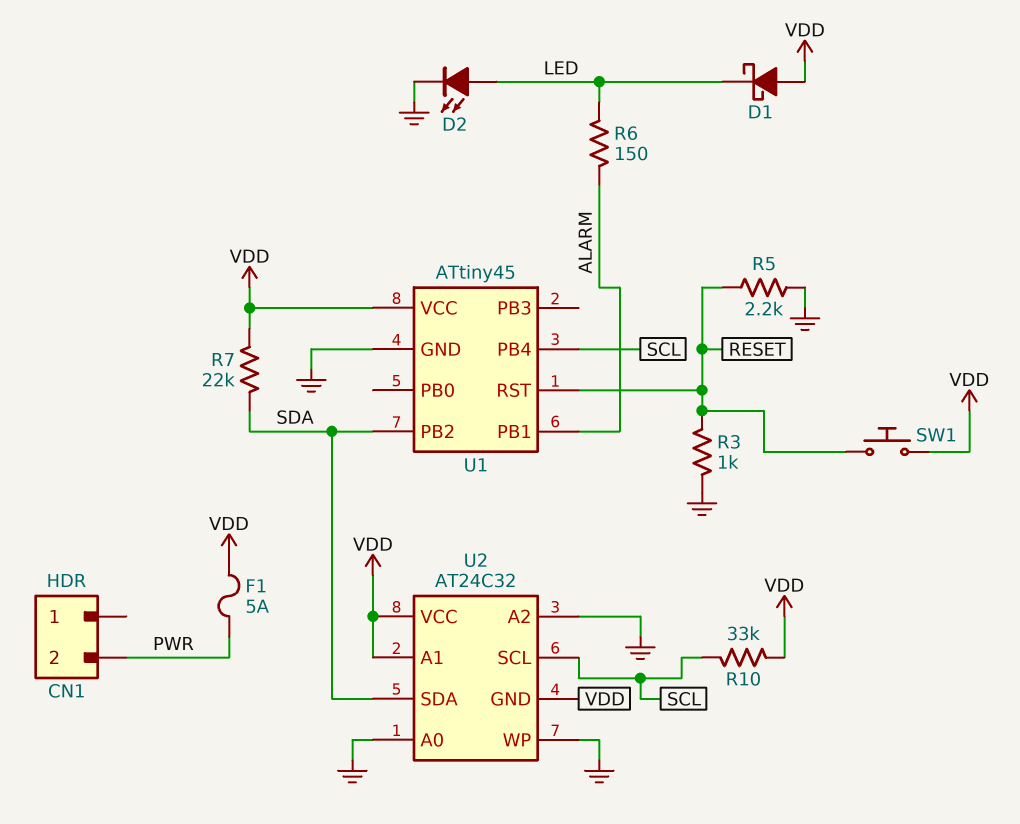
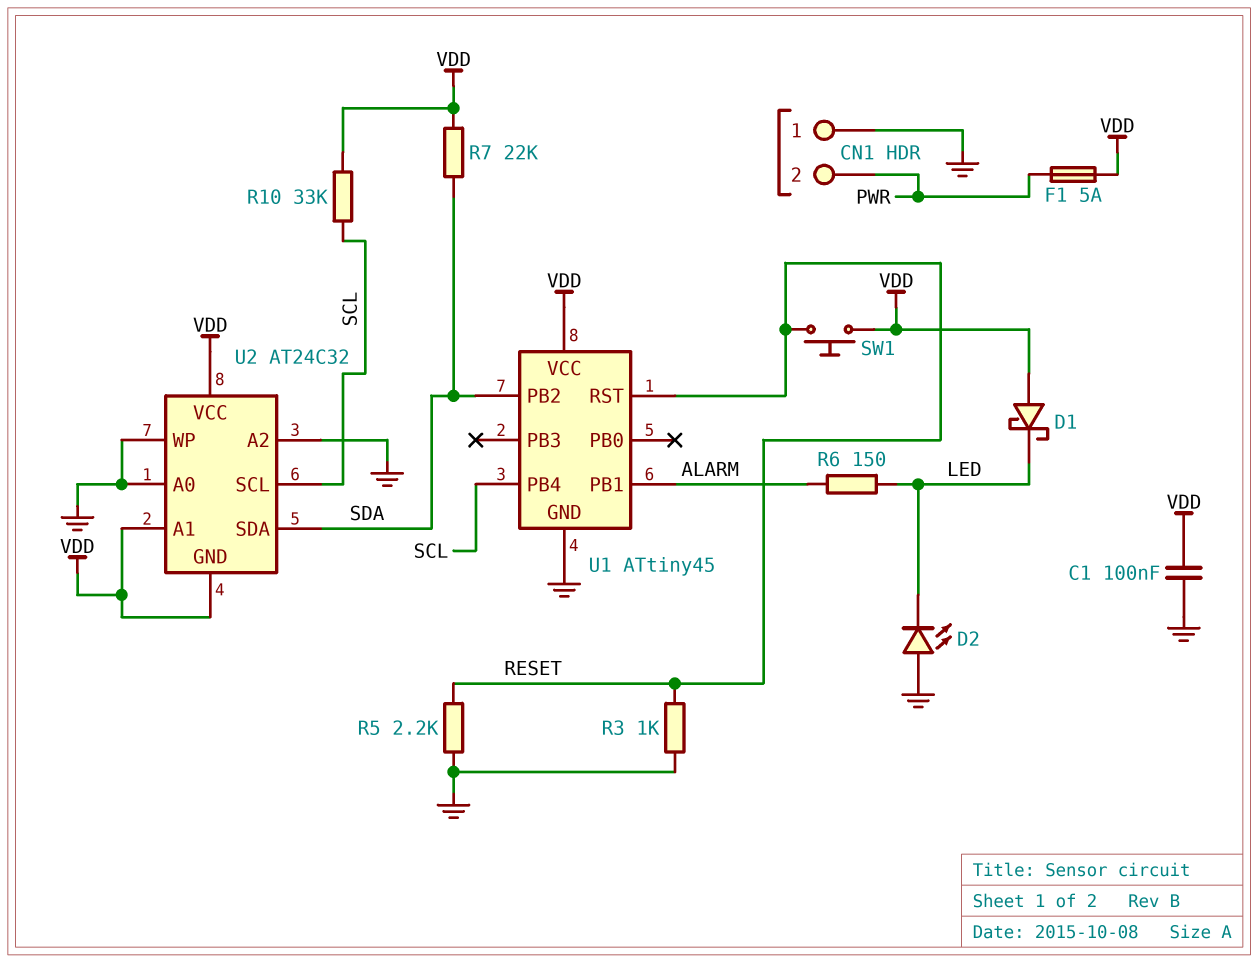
C1: none -> 100nF (GND, VDD)
CN1 pin 1: none -> GND
D2: LED (A LED, K GND) -> LED (A GND, K LED)

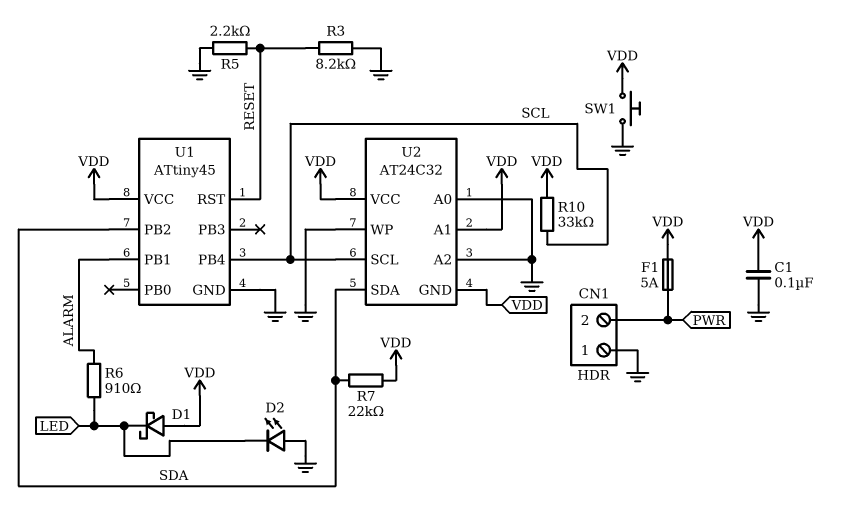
R3: 1k (GND, RESET) -> 8.2k (GND, RESET)
R6: 150 (ALARM, LED) -> 910 (ALARM, LED)
SW1: button (RESET, VDD) -> button (GND, VDD)

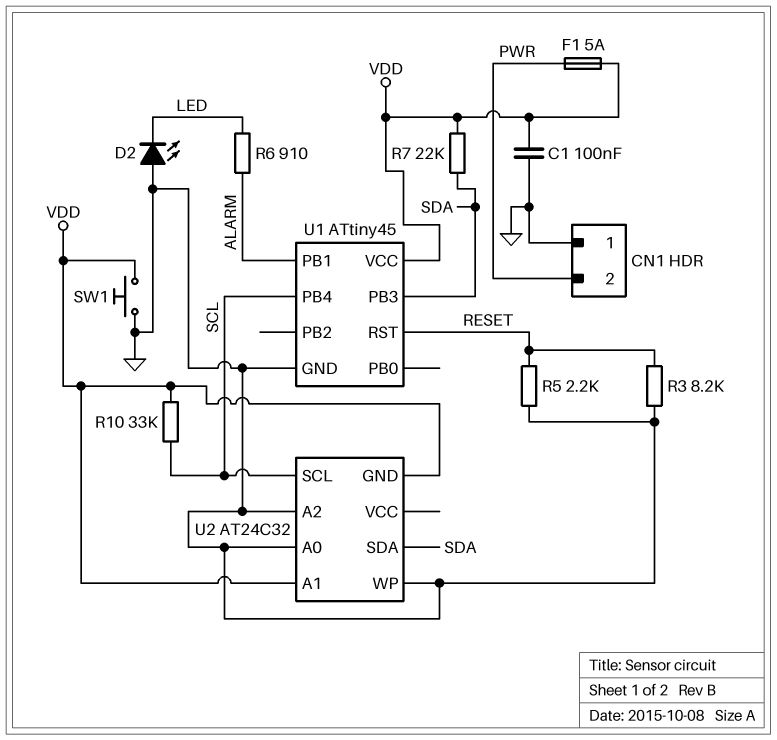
D1: schottky (A VDD, K LED) -> none
U1 pin PB2: SDA -> none
U1 pin PB3: none -> SDA
U2 pin VCC: VDD -> none

